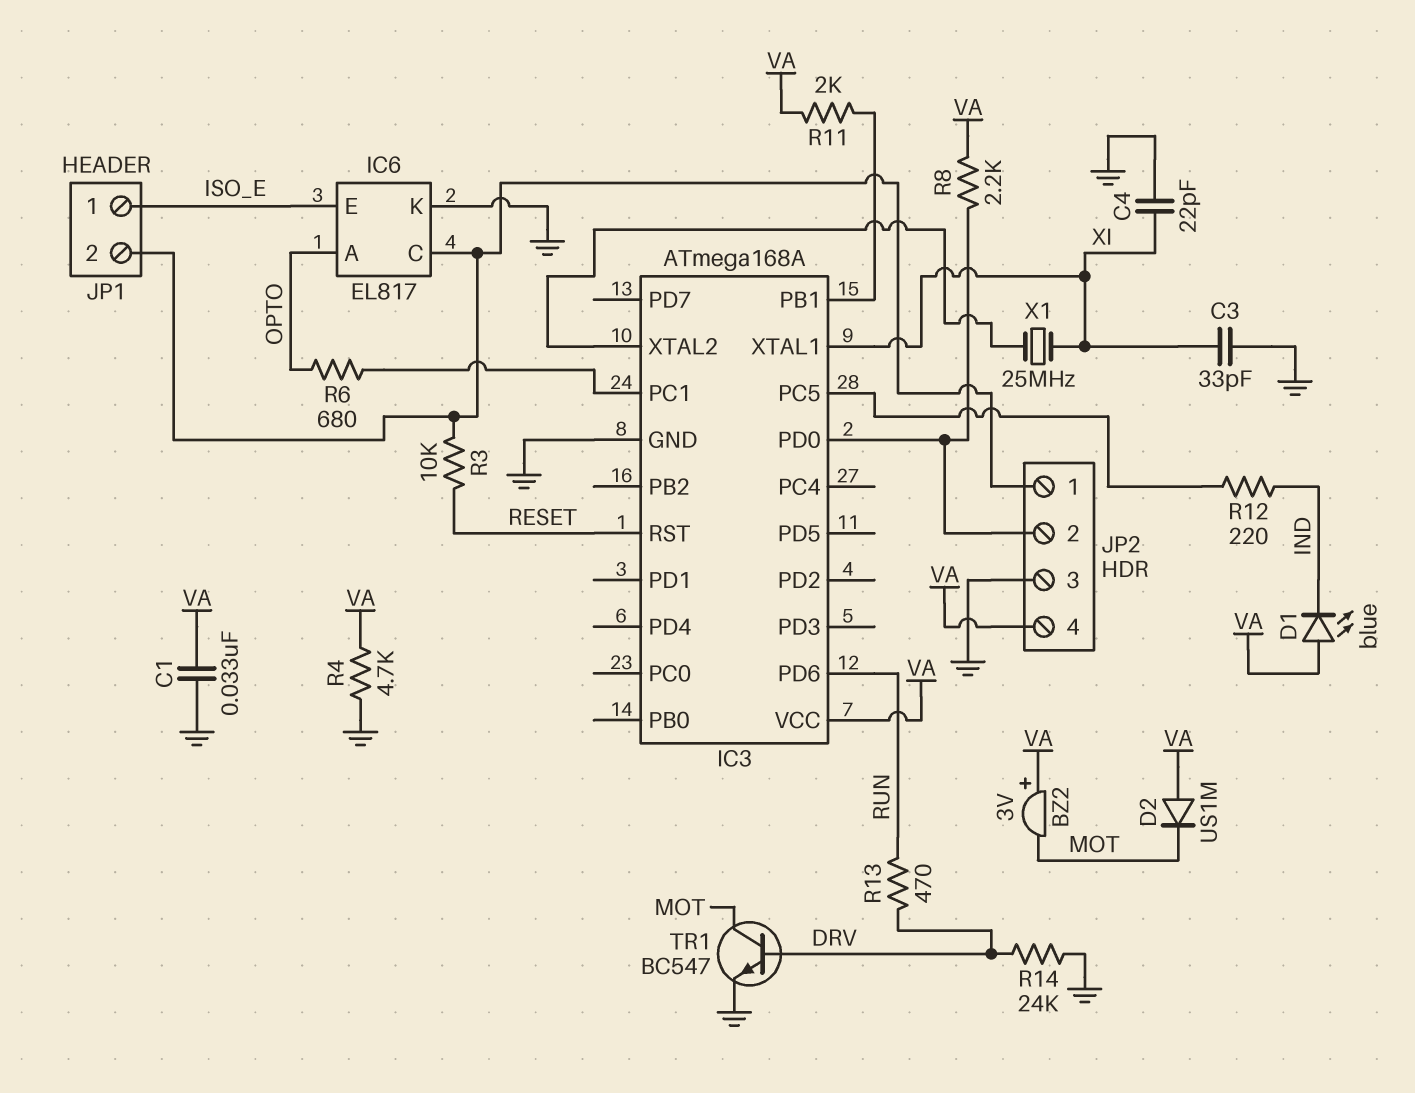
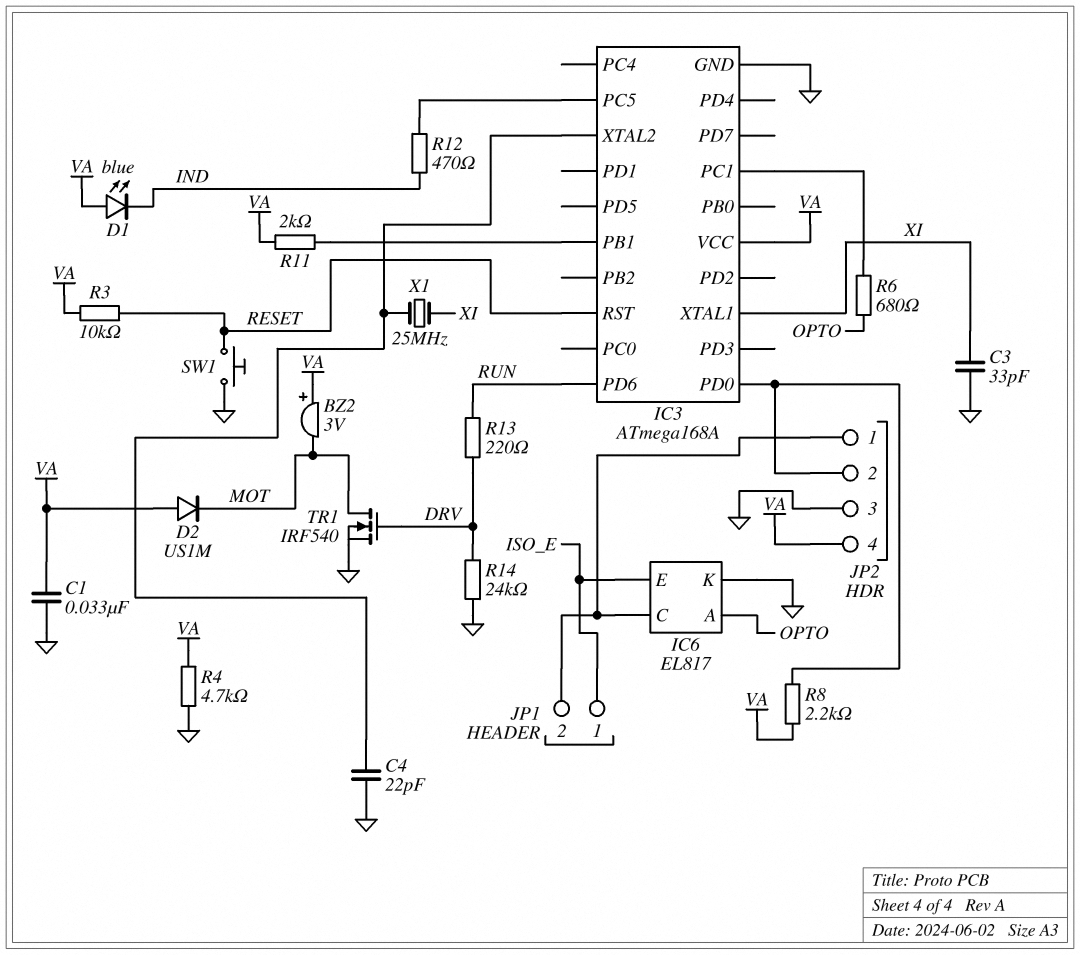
C4: 22pF (GND, XI) -> 22pF (GND, IC3/XTAL2)
R3: 10k (IC6/C, RESET) -> 10k (RESET, VA)
R12: 220 (IC3/PC5, IND) -> 470 (IC3/PC5, IND)
R13: 470 (DRV, RUN) -> 220 (DRV, RUN)
SW1: none -> button (GND, RESET)
TR1: NPN BC547 (B DRV, C MOT, E GND) -> NMOS IRF540 (G DRV, D MOT, S GND)

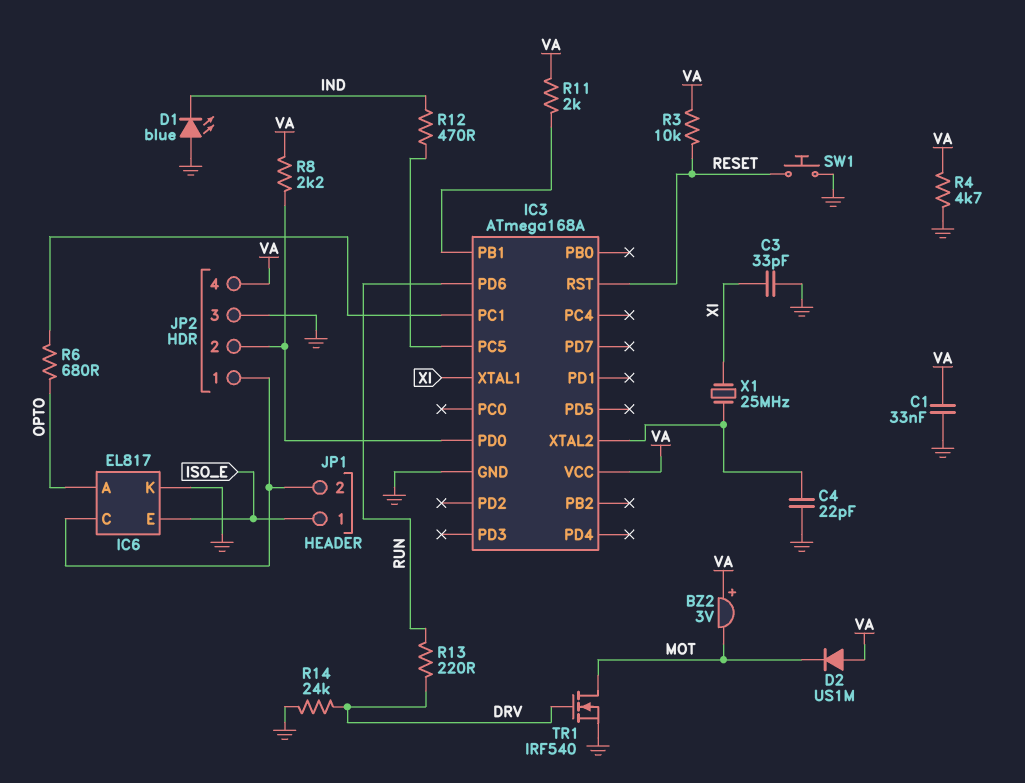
D1: LED blue (A VA, K IND) -> LED blue (A GND, K IND)

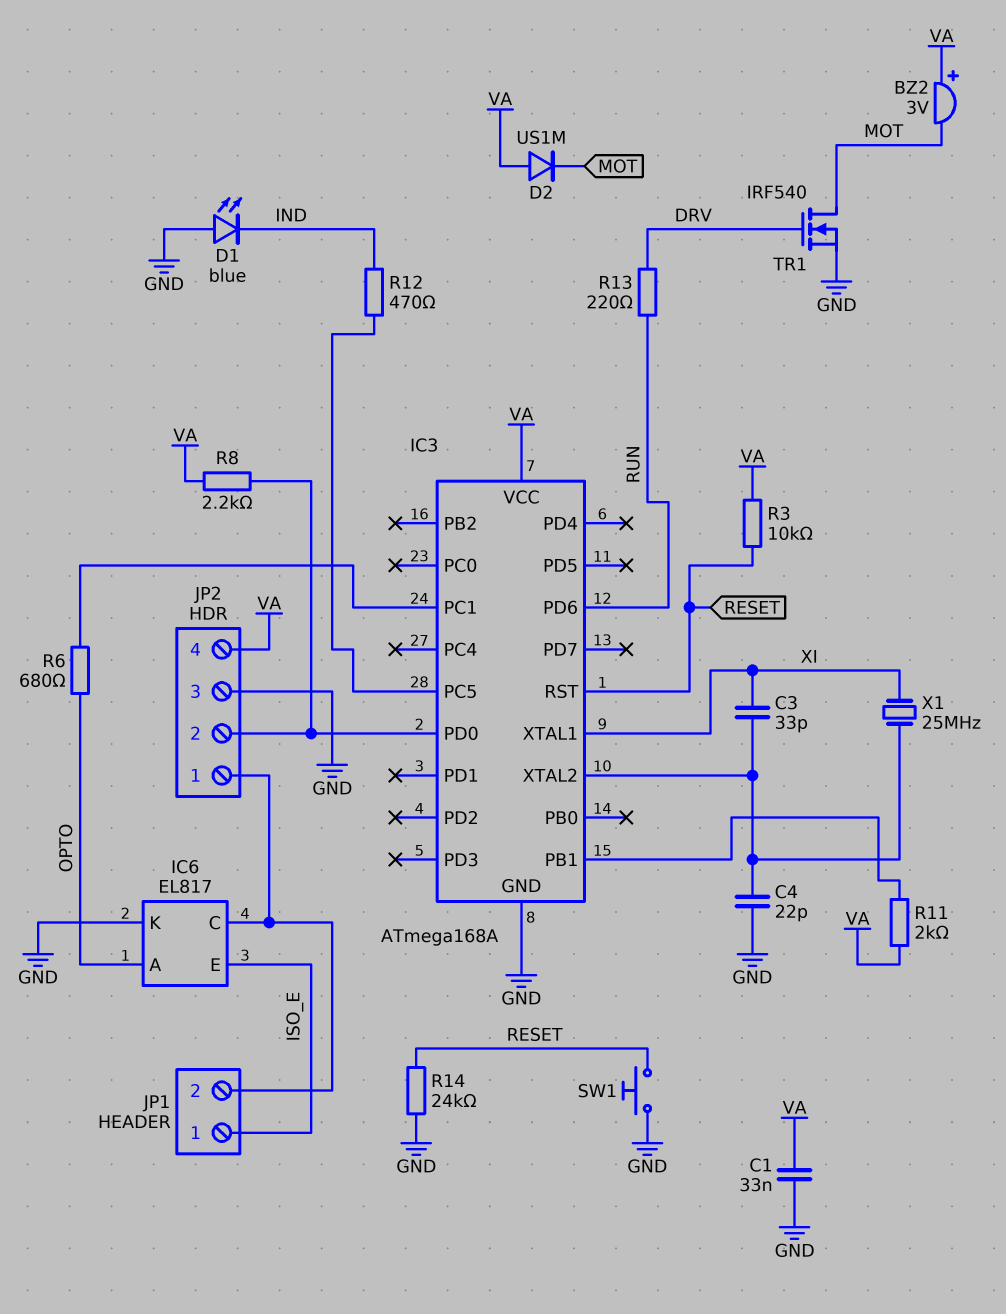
C3: 33pF (GND, XI) -> 33pF (IC3/XTAL2, XI)
R4: 4.7k (GND, VA) -> none
R14: 24k (DRV, GND) -> 24k (GND, RESET)

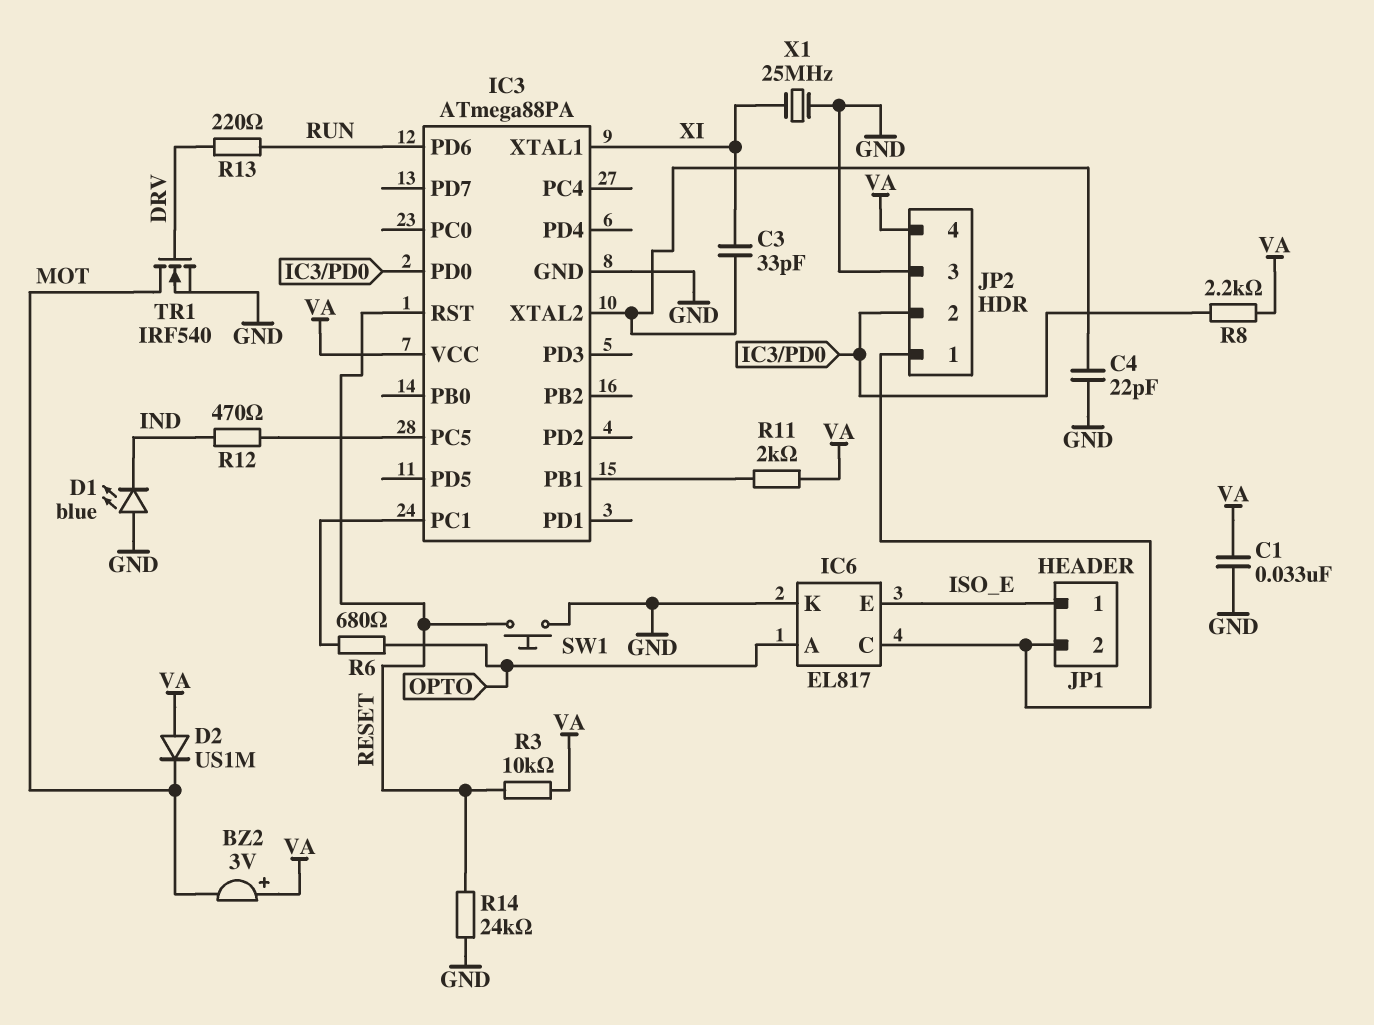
IC3: ATmega168A -> ATmega88PA
X1: 25MHz (IC3/XTAL2, XI) -> 25MHz (GND, XI)

